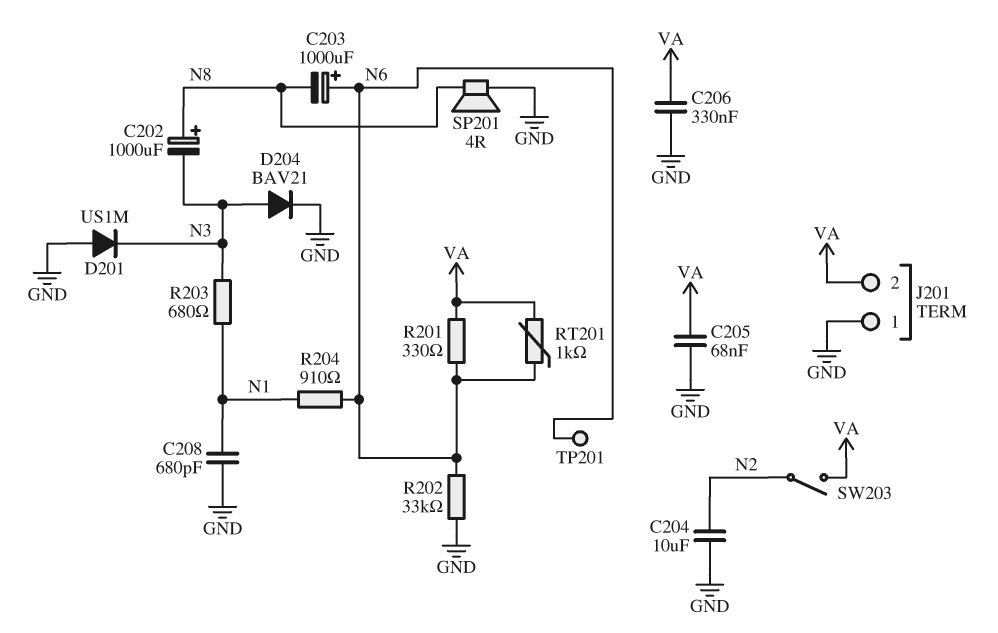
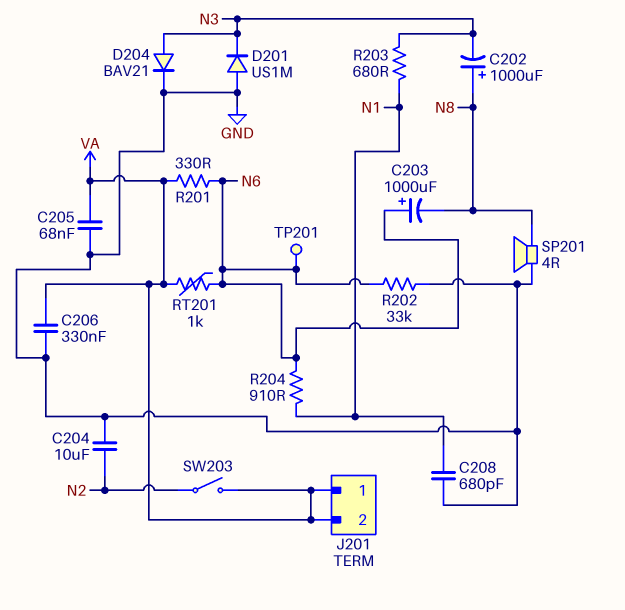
J201 pin 1: GND -> VA

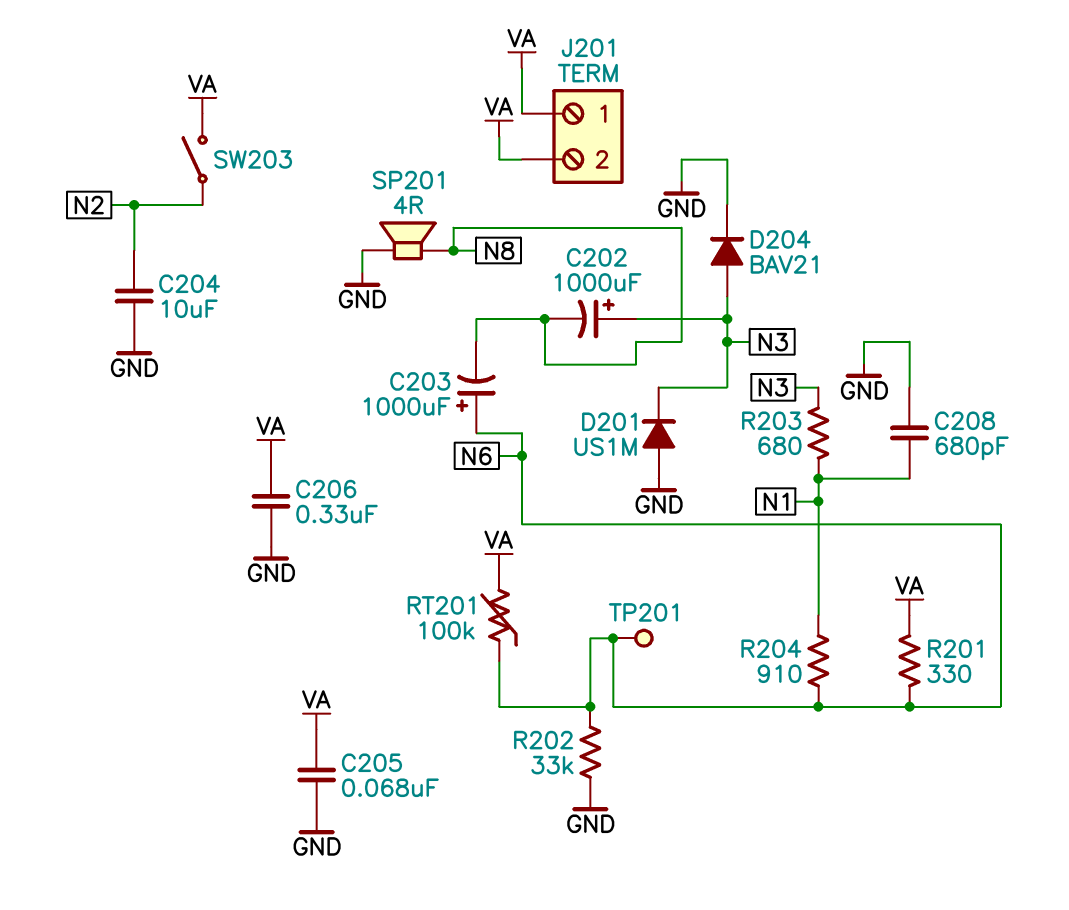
C202: 1000uF (plus N8, minus N3) -> 1000uF (plus N3, minus N8)
RT201: 1k (N6, VA) -> 100k (N6, VA)

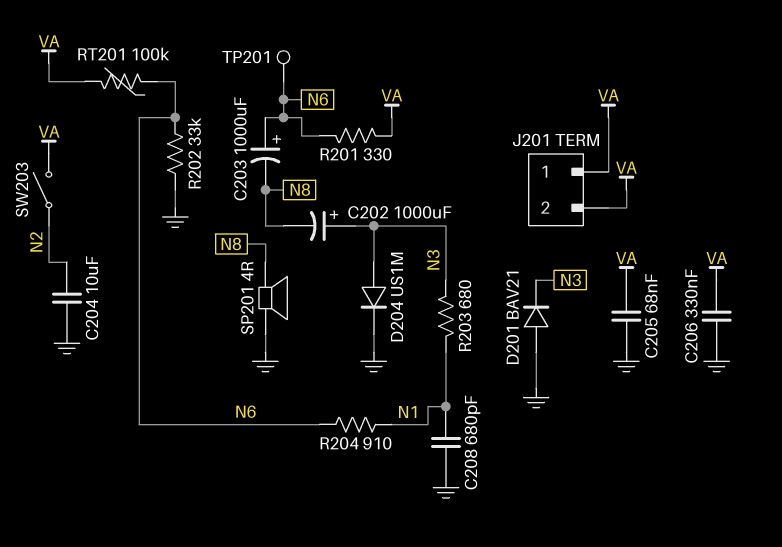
D201: diode US1M (A GND, K N3) -> diode BAV21 (A GND, K N3)
D204: diode BAV21 (A N3, K GND) -> diode US1M (A N3, K GND)

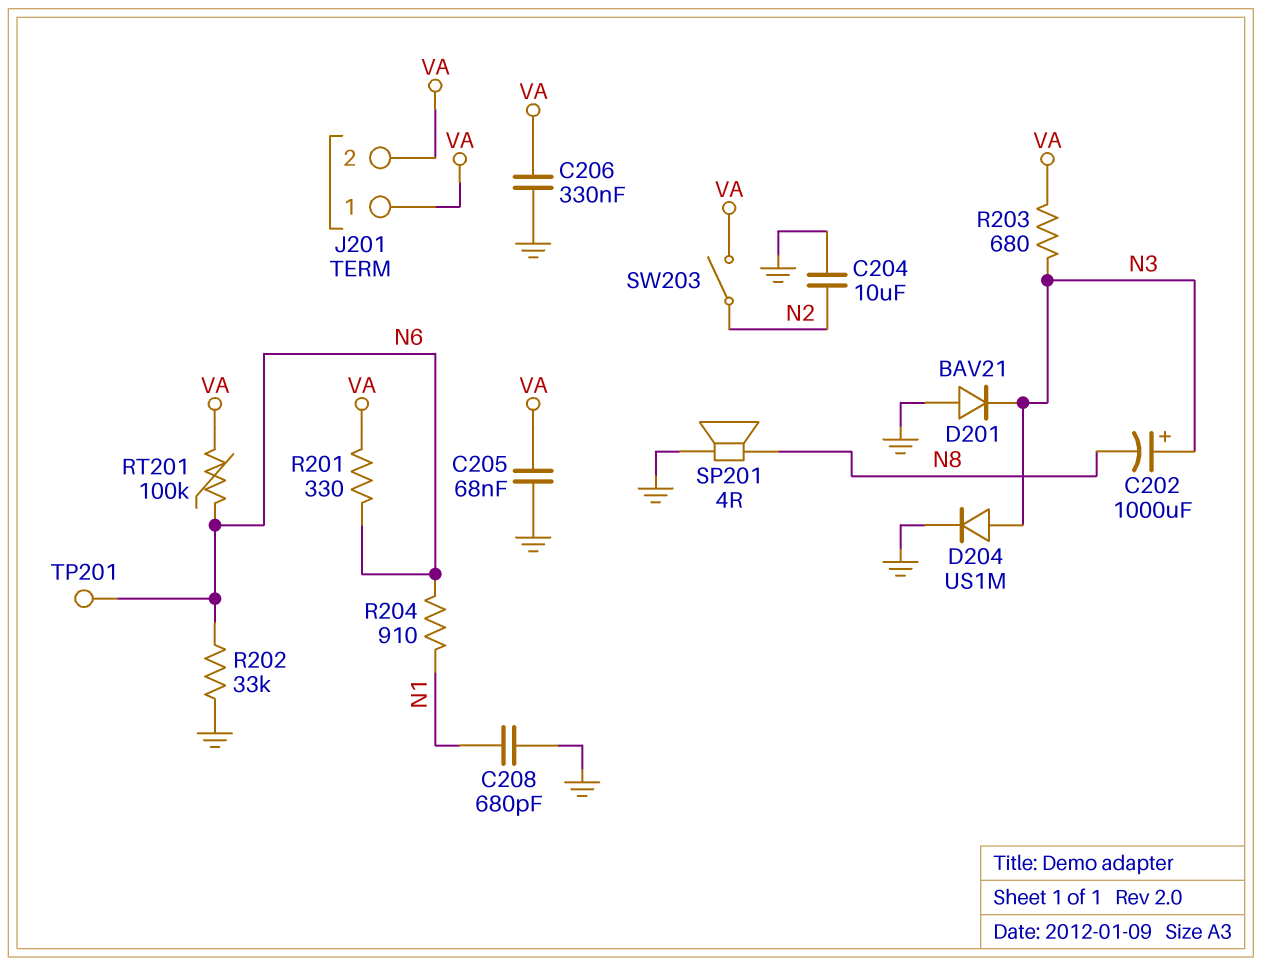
C203: 1000uF (plus N6, minus N8) -> none
R203: 680 (N1, N3) -> 680 (N3, VA)

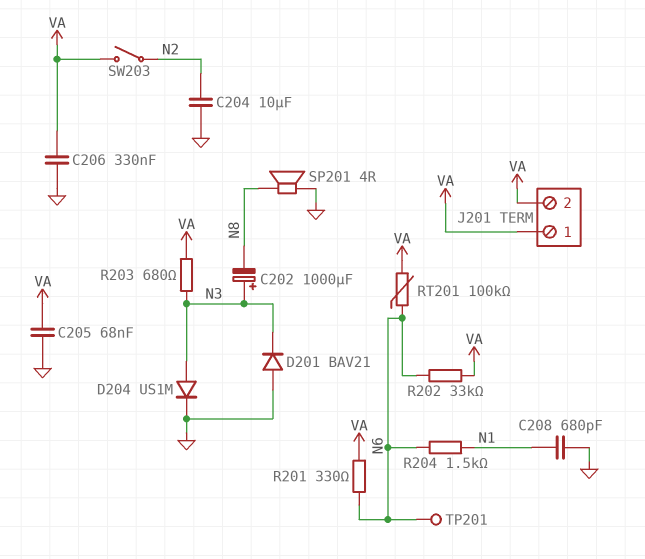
R202: 33k (GND, N6) -> 33k (N6, VA)
R204: 910 (N1, N6) -> 1.5k (N1, N6)

